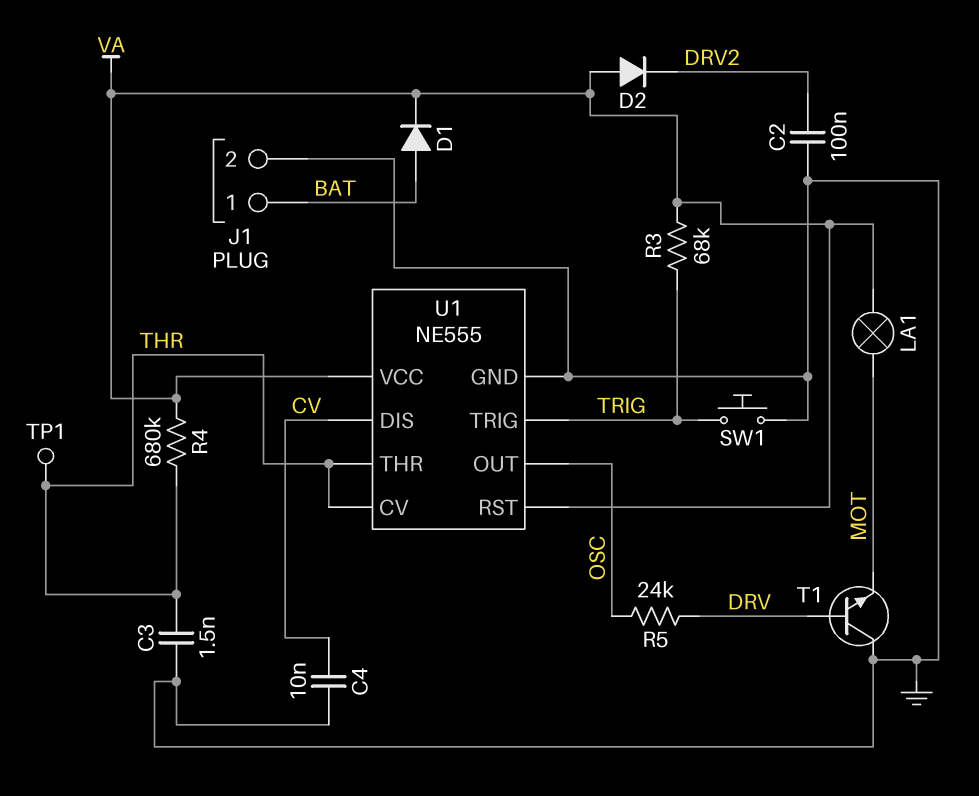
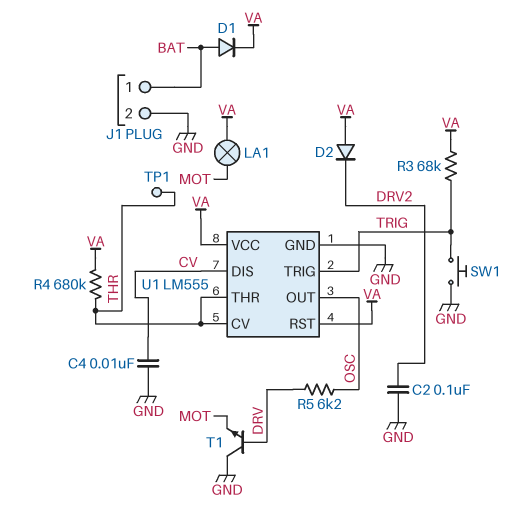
C3: 1.5nF (GND, THR) -> none
R5: 24k (DRV, OSC) -> 6.2k (DRV, OSC)
U1: NE555 -> LM555

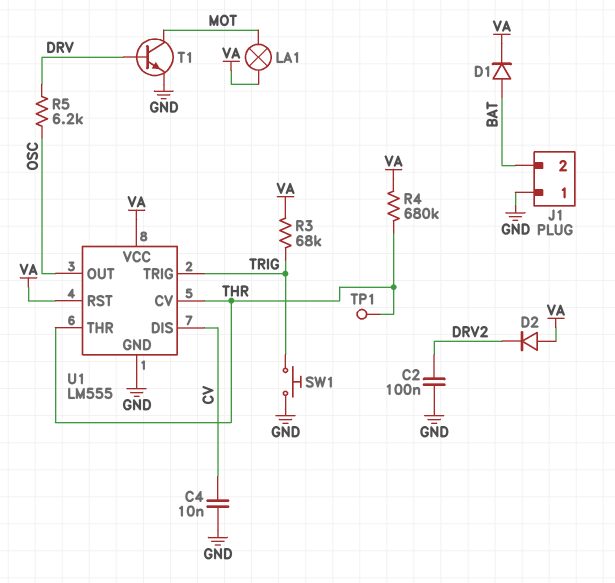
J1 pin 1: BAT -> GND
J1 pin 2: GND -> BAT
T1: NPN (B DRV, C GND, E MOT) -> NPN (B DRV, C MOT, E GND)

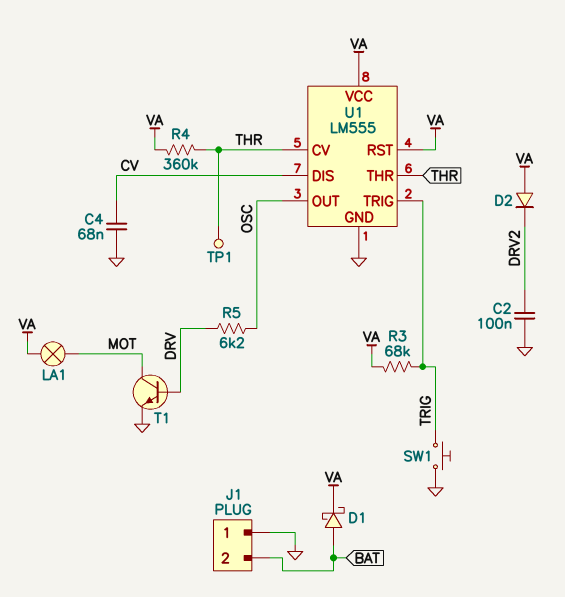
C4: 10nF (CV, GND) -> 68nF (CV, GND)
D1: diode (A BAT, K VA) -> schottky (A BAT, K VA)
R4: 680k (THR, VA) -> 360k (THR, VA)

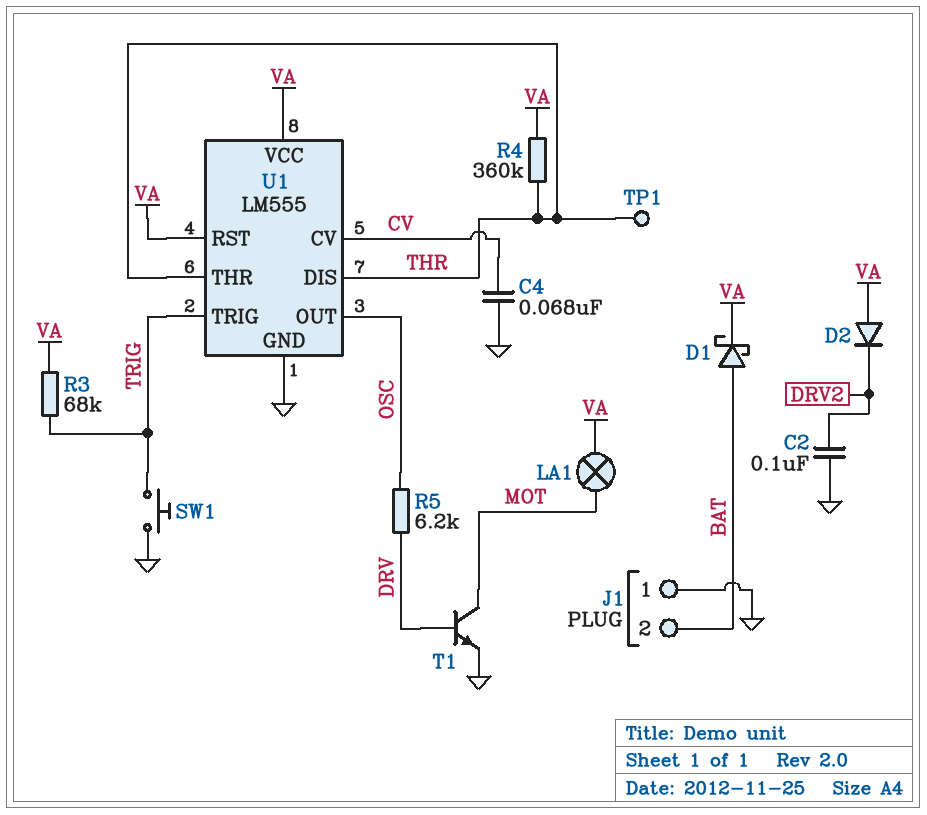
U1 pin CV: THR -> CV
U1 pin DIS: CV -> THR

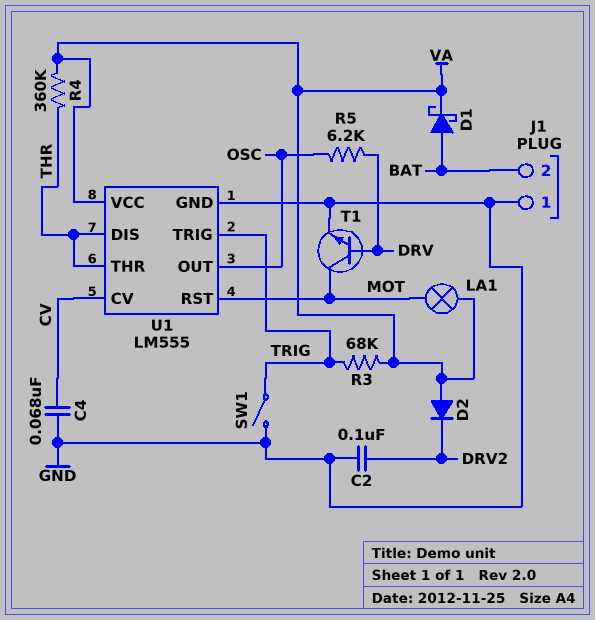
SW1: button (GND, TRIG) -> switch (GND, TRIG)
TP1: test point (THR) -> none
U1 pin RST: VA -> MOT

